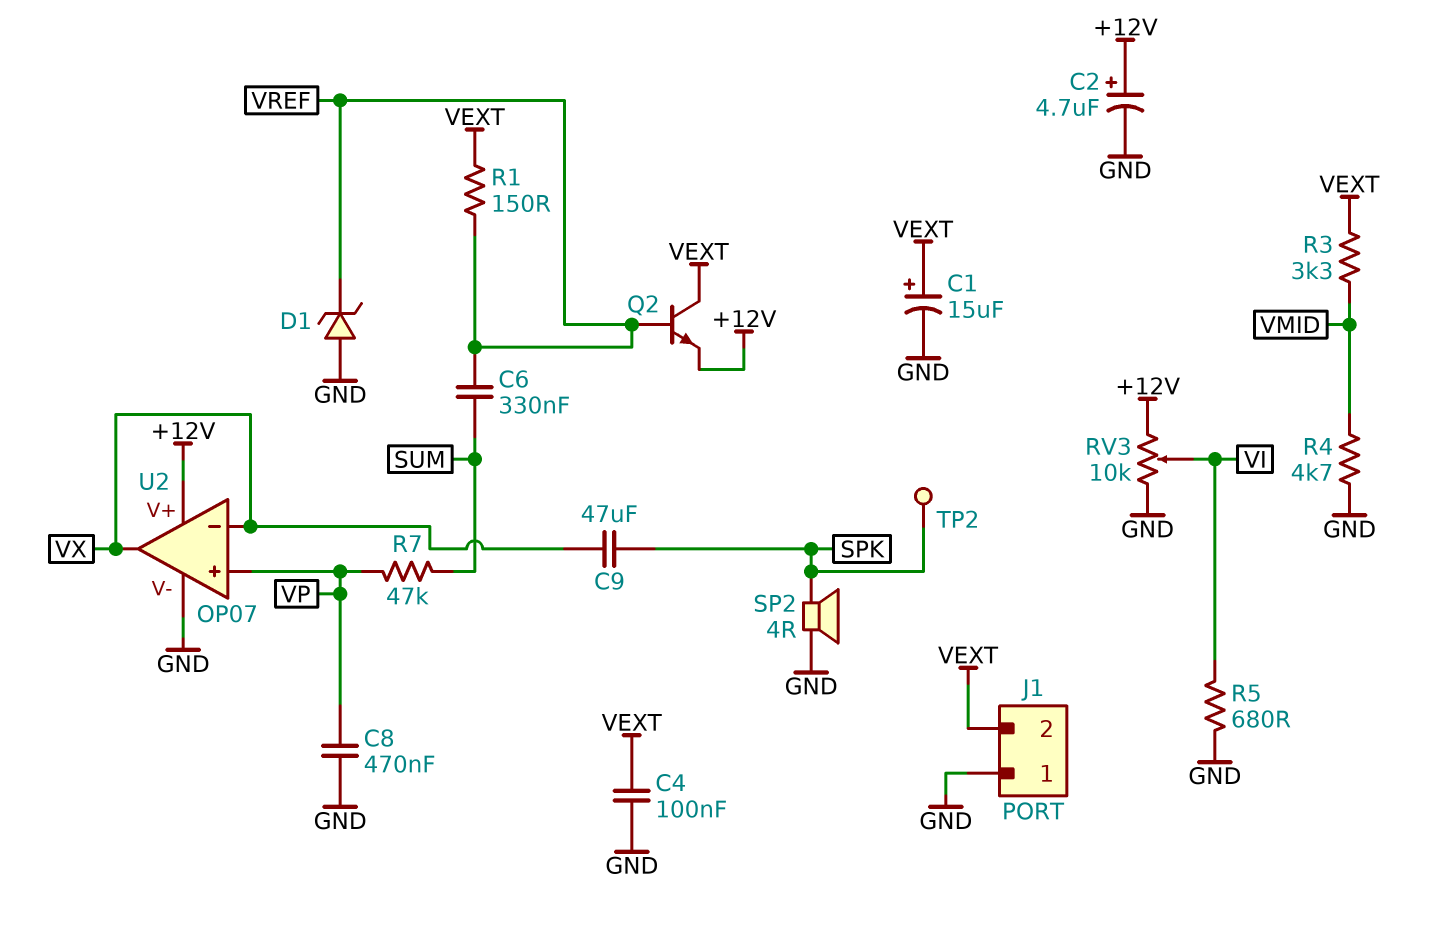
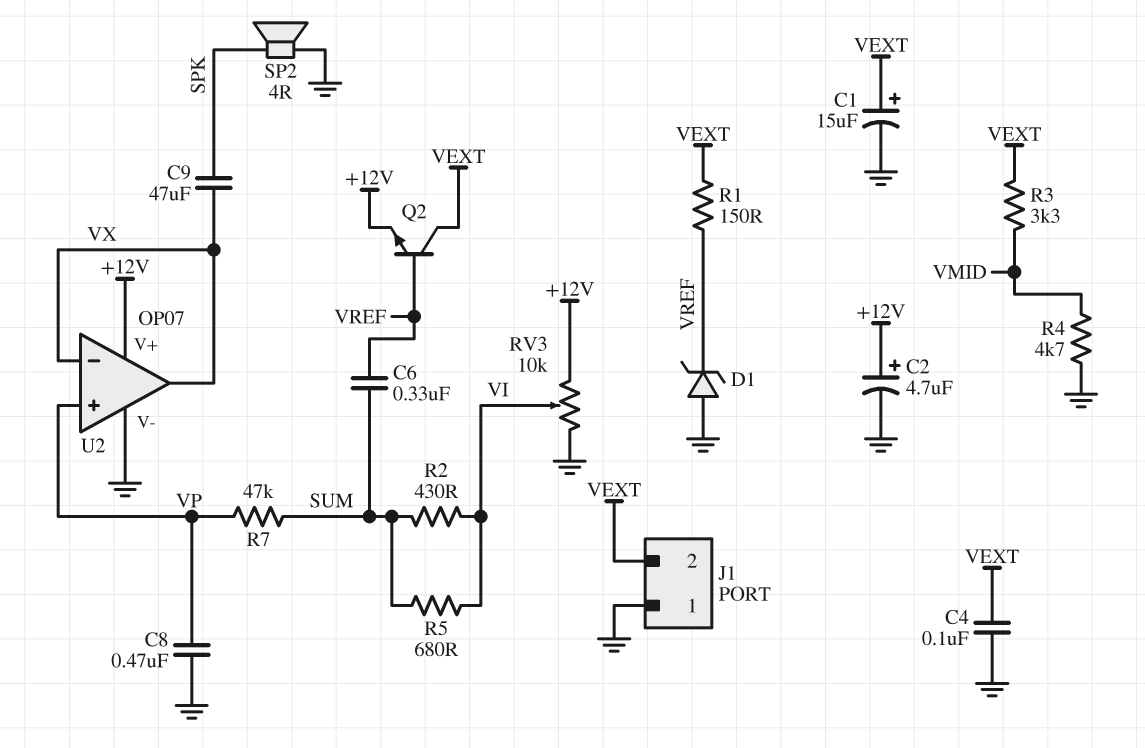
R2: none -> 430 (SUM, VI)
R5: 680 (GND, VI) -> 680 (SUM, VI)
TP2: test point (SPK) -> none

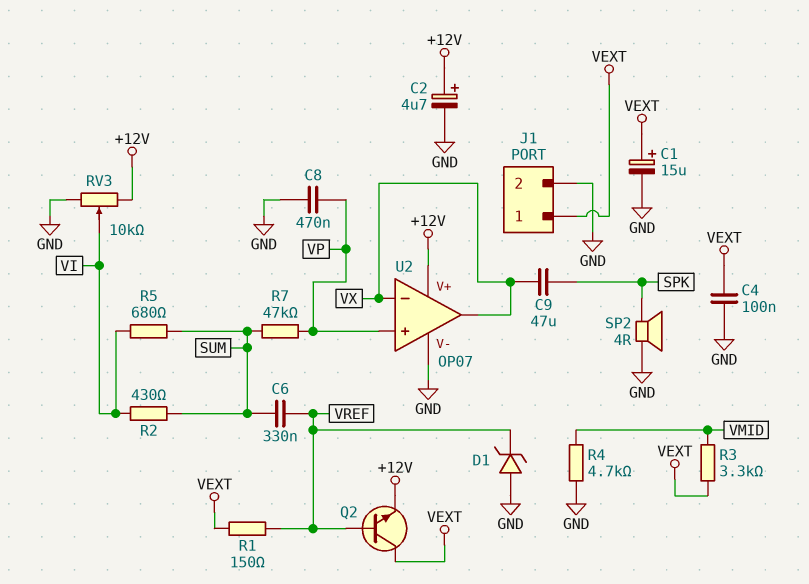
J1 pin 1: GND -> VEXT
J1 pin 2: VEXT -> GND

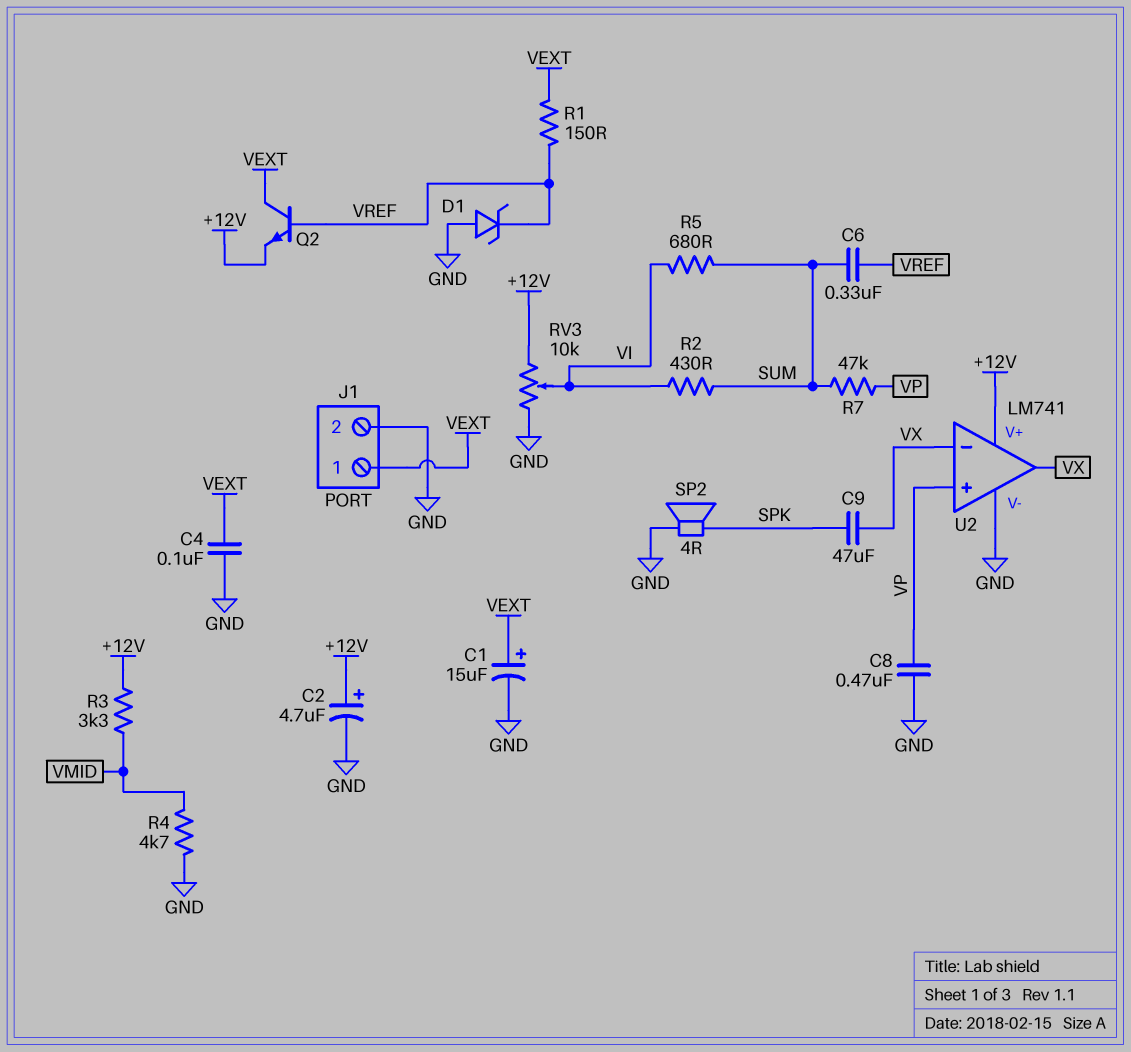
R3: 3.3k (VEXT, VMID) -> 3.3k (+12V, VMID)
U2: OP07 -> LM741

